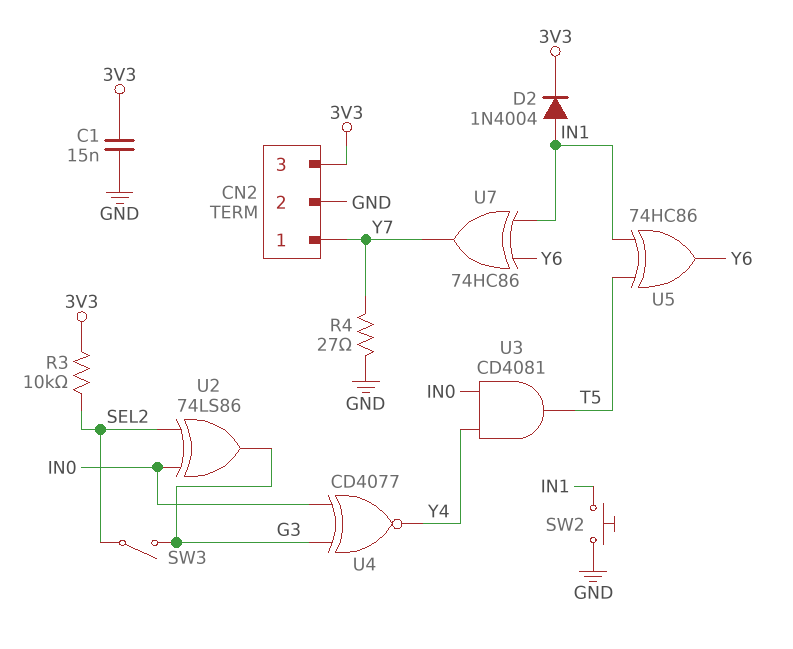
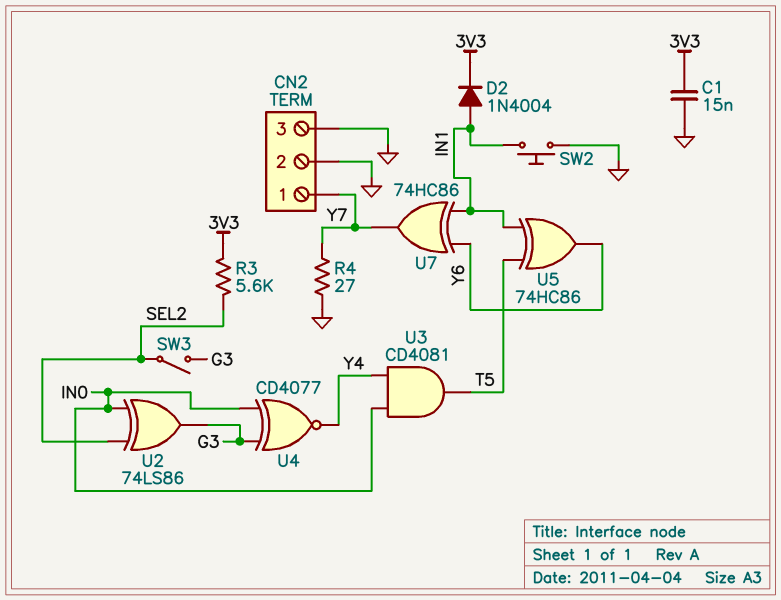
CN2 pin 3: 3V3 -> GND
R3: 10k (3V3, SEL2) -> 5.6k (3V3, SEL2)

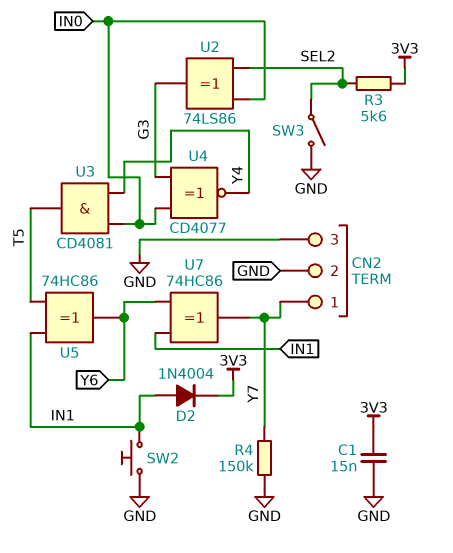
R4: 27 (GND, Y7) -> 150k (GND, Y7)
SW3: switch (G3, SEL2) -> switch (GND, SEL2)

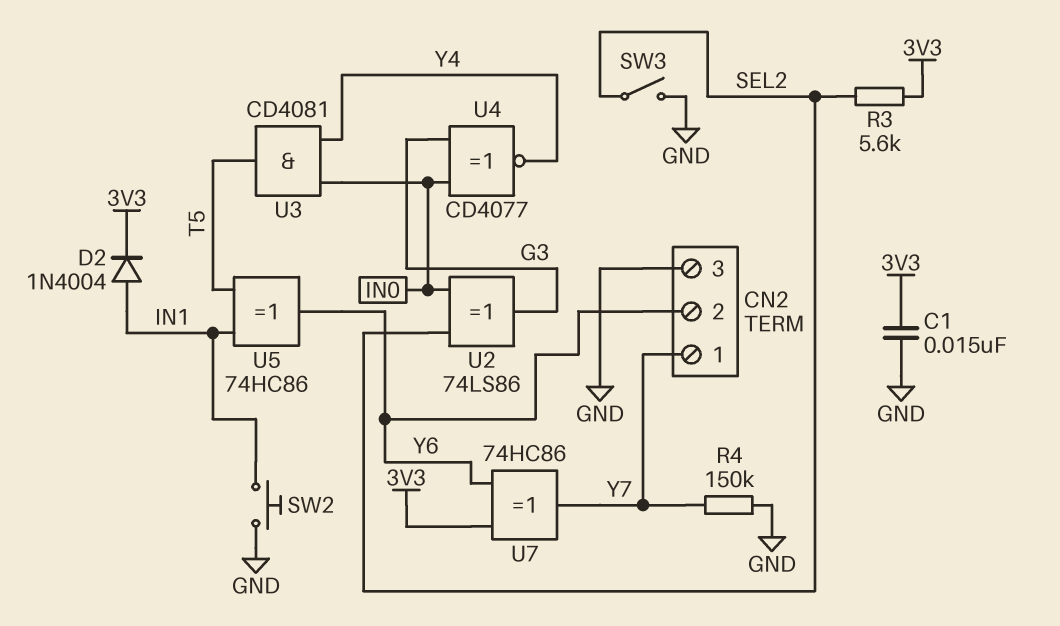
CN2 pin 2: GND -> Y6
U7: XOR 74HC86 (in IN1, in Y6, out Y7) -> XOR 74HC86 (in 3V3, in Y6, out Y7)

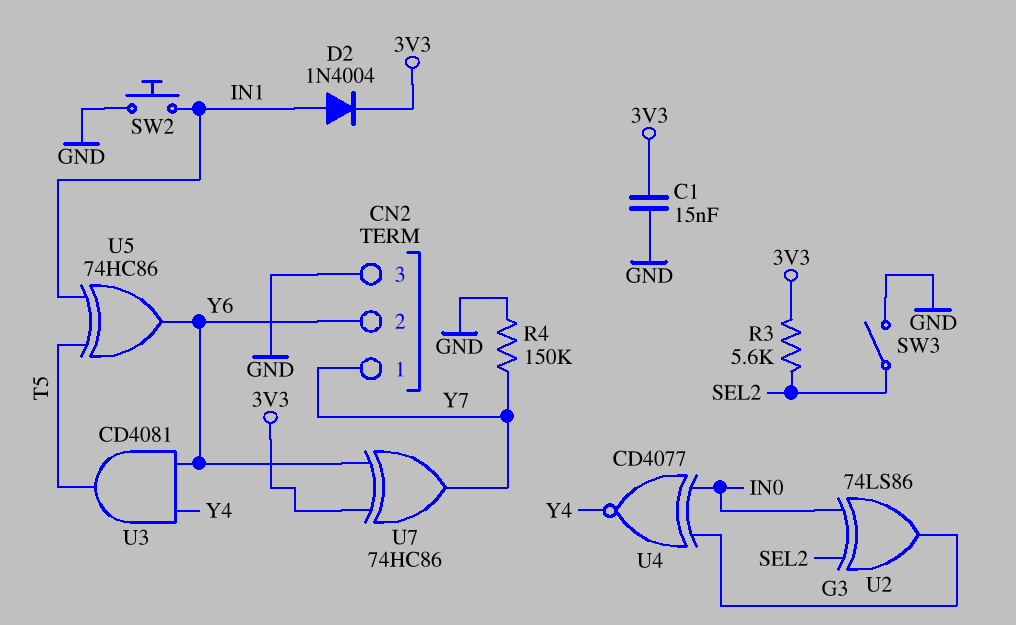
U3: AND CD4081 (in IN0, in Y4, out T5) -> AND CD4081 (in Y4, in Y6, out T5)

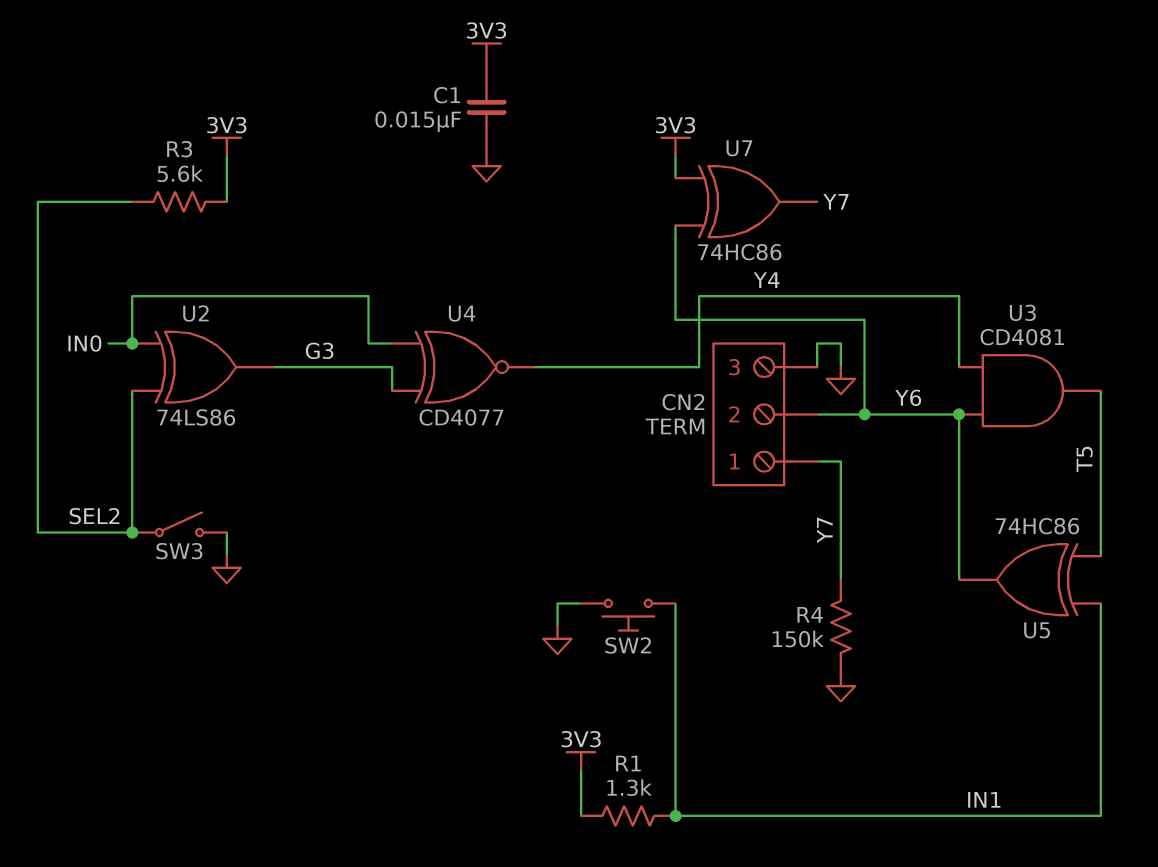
D2: diode 1N4004 (A IN1, K 3V3) -> none
R1: none -> 1.3k (3V3, IN1)

